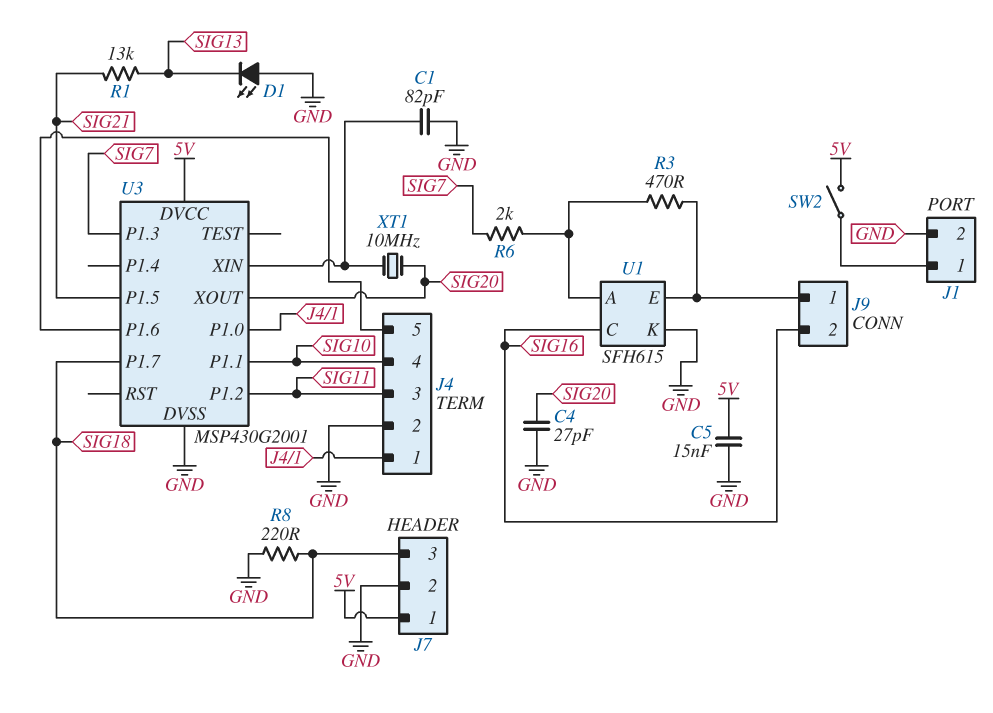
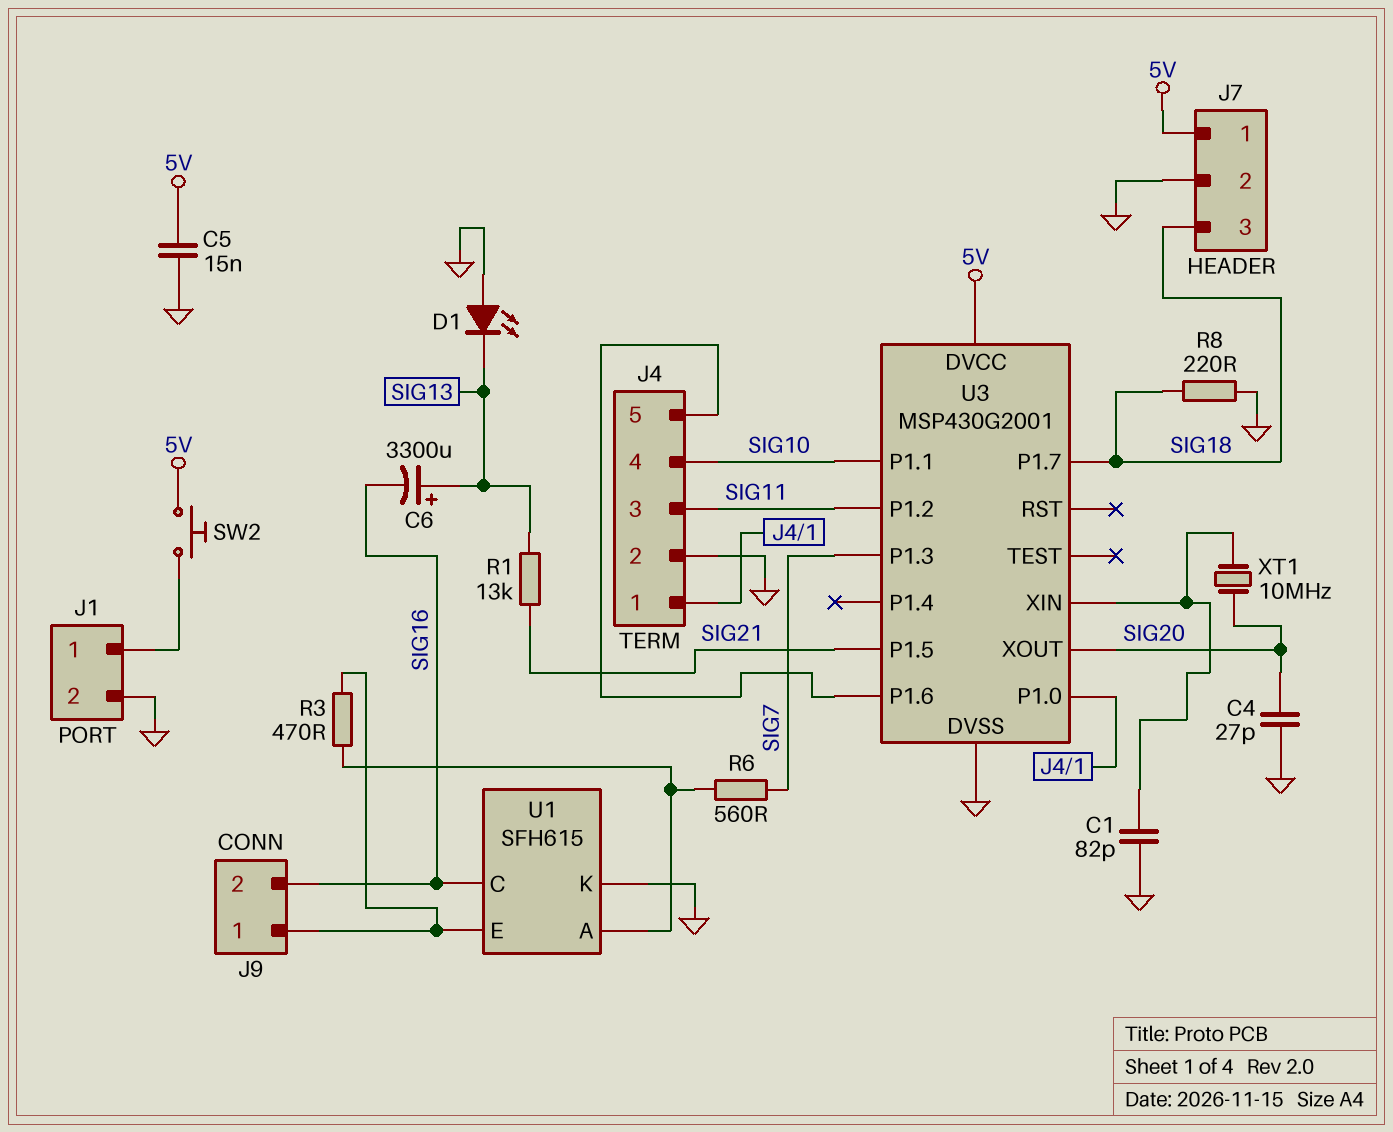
C6: none -> 3300uF (plus SIG13, minus SIG16)
R6: 2k (SIG7, U1/A) -> 560 (SIG7, U1/A)
SW2: switch (5V, J1/1) -> button (5V, J1/1)

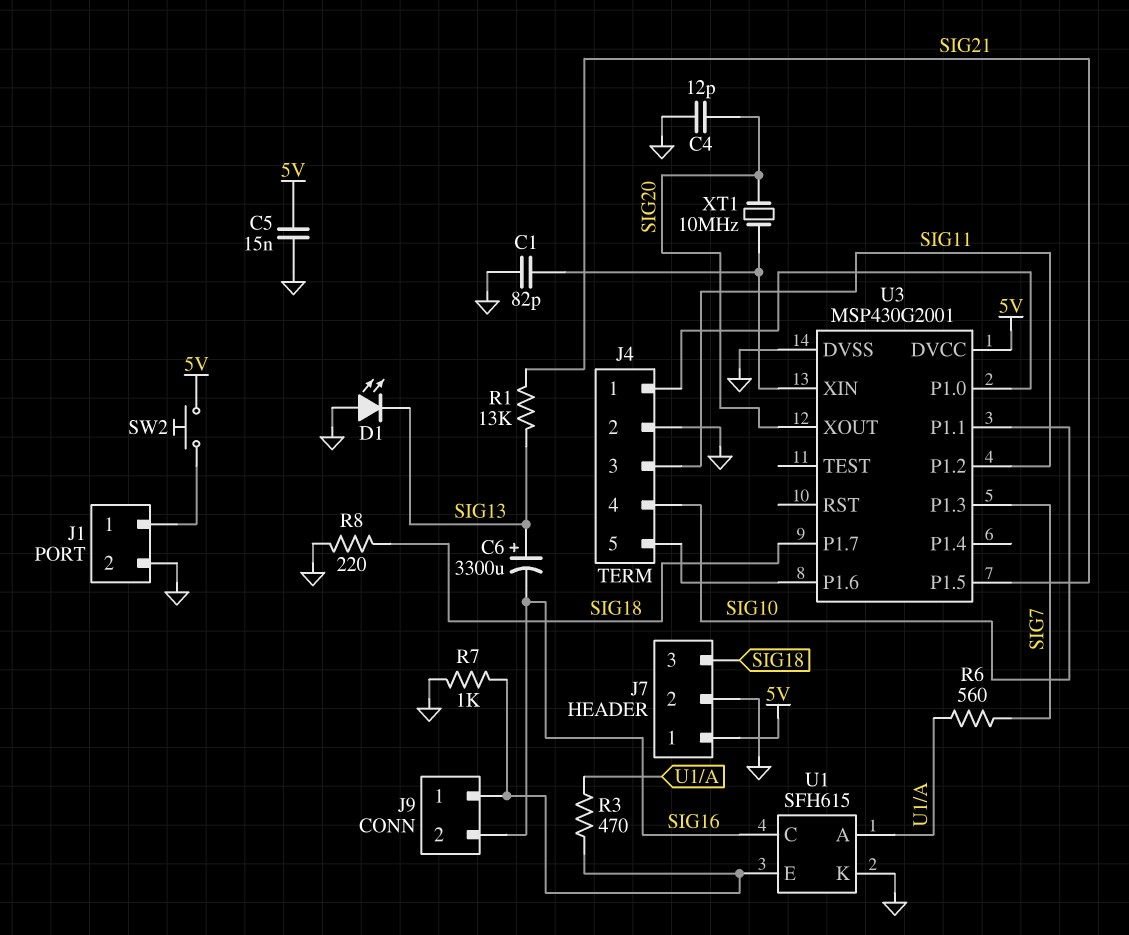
C4: 27pF (GND, SIG20) -> 12pF (GND, SIG20)
R7: none -> 1k (GND, J9/1)

